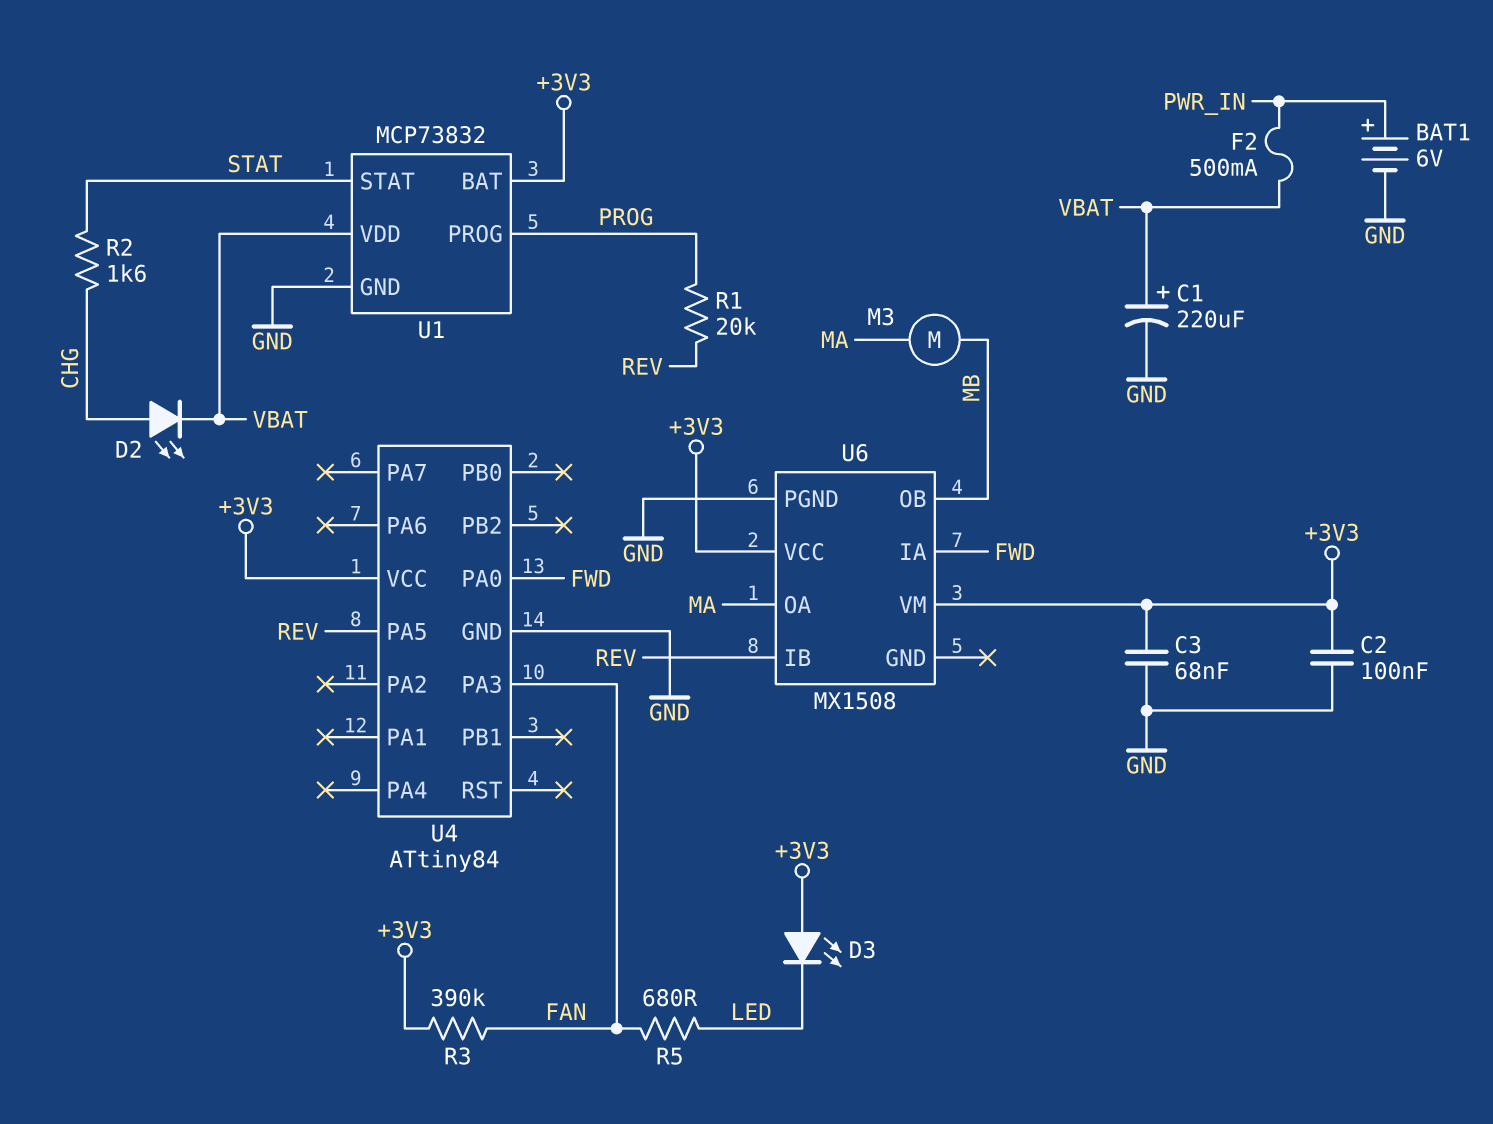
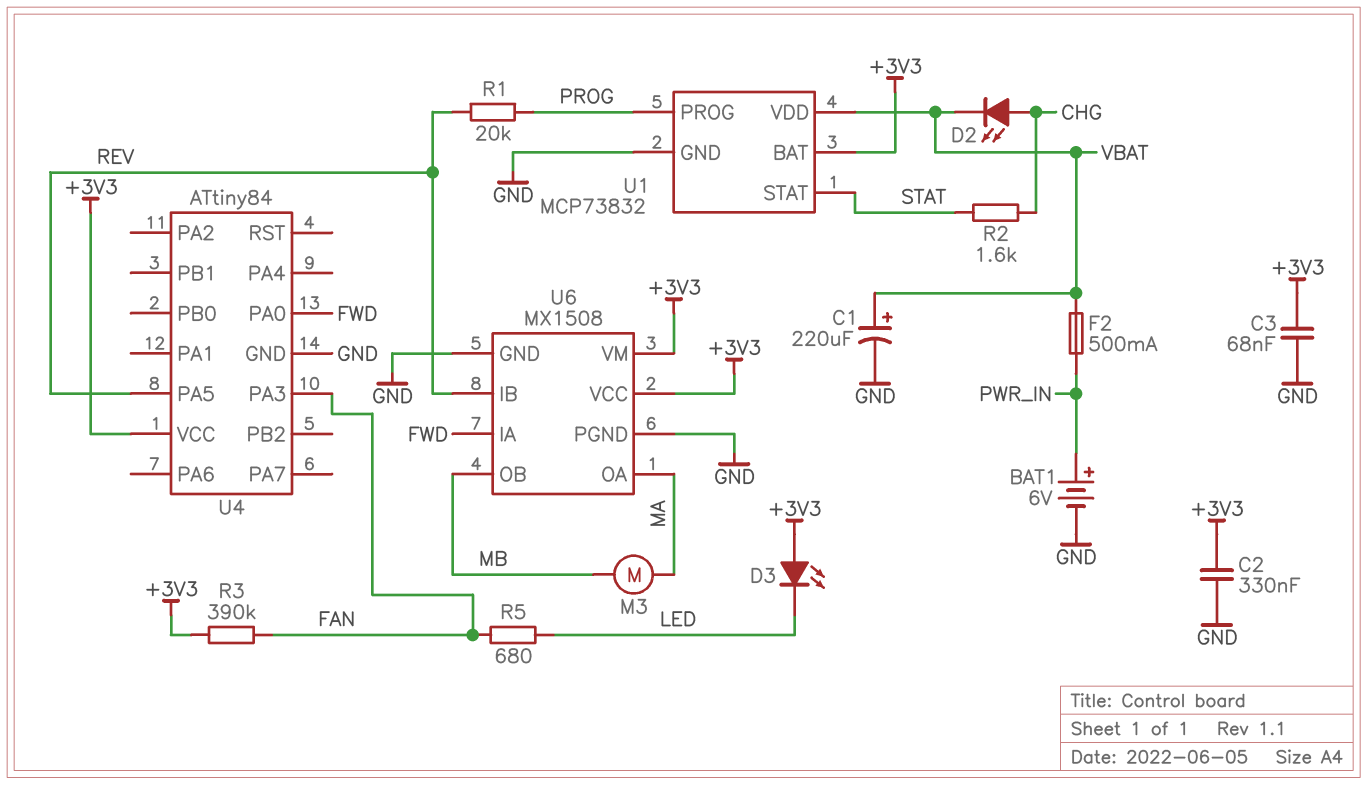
C2: 100nF (+3V3, GND) -> 330nF (+3V3, GND)
U6 pin GND: none -> GND

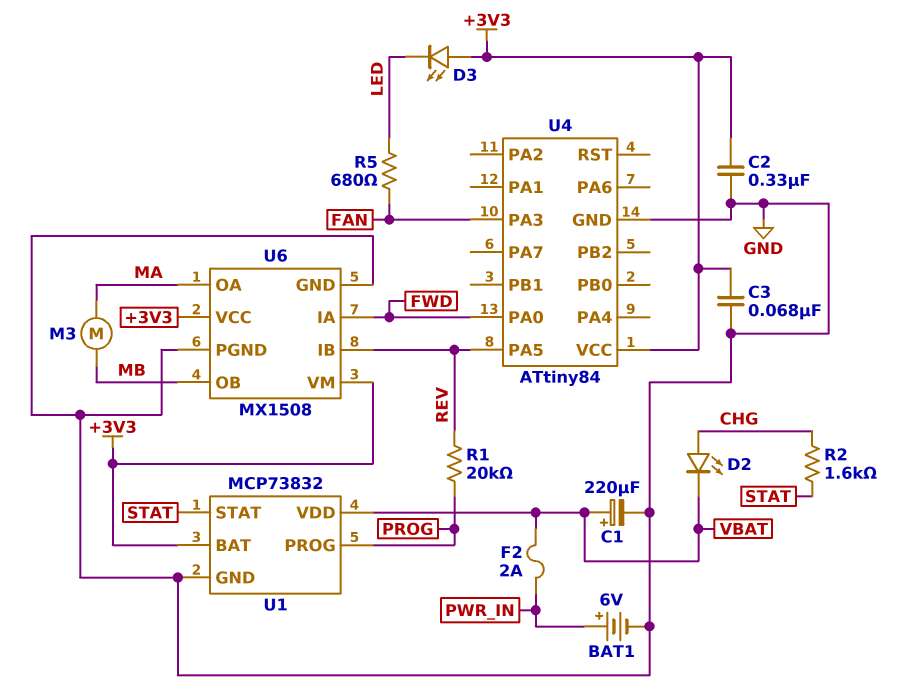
F2: 500mA (PWR_IN, VBAT) -> 2A (PWR_IN, VBAT)
R3: 390k (+3V3, FAN) -> none

